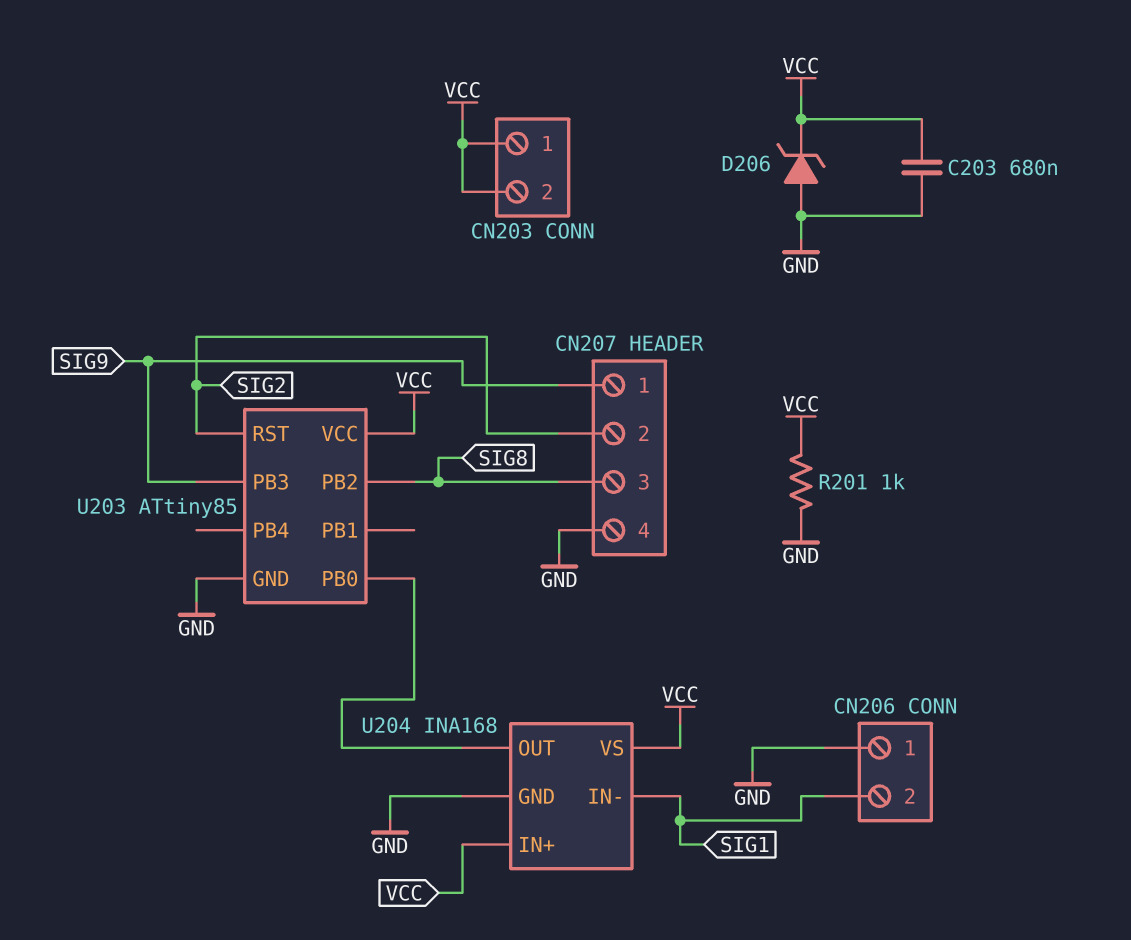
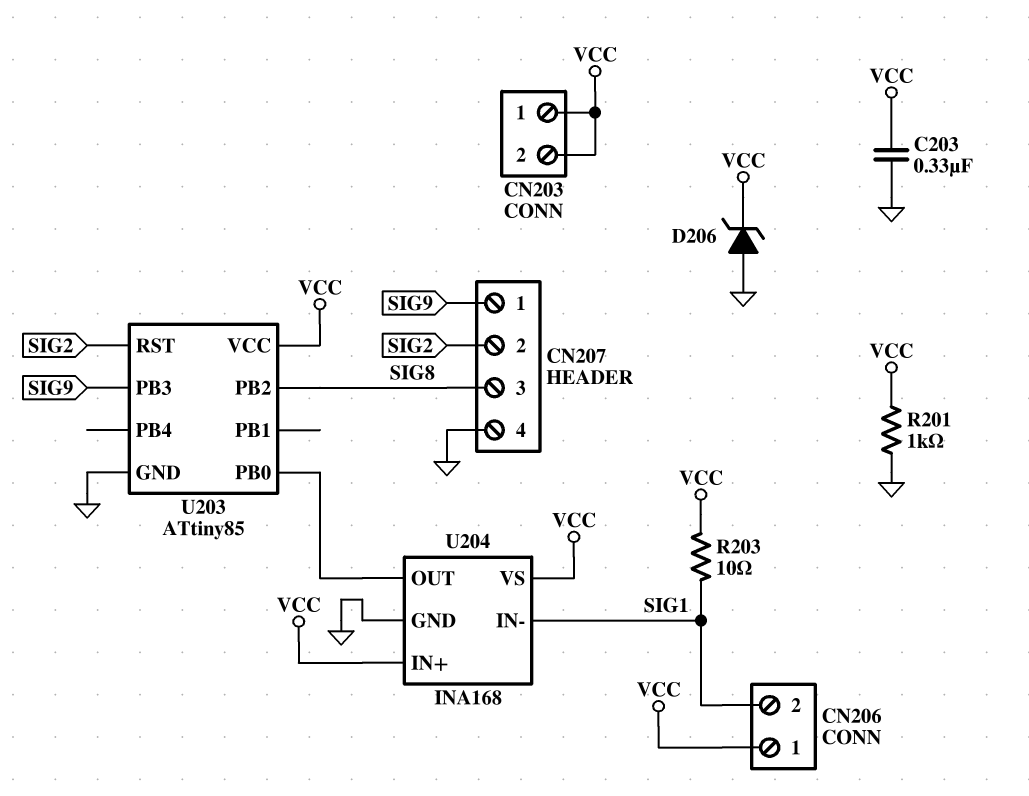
C203: 680nF (GND, VCC) -> 330nF (GND, VCC)
CN206 pin 1: GND -> VCC
R203: none -> 10 (SIG1, VCC)

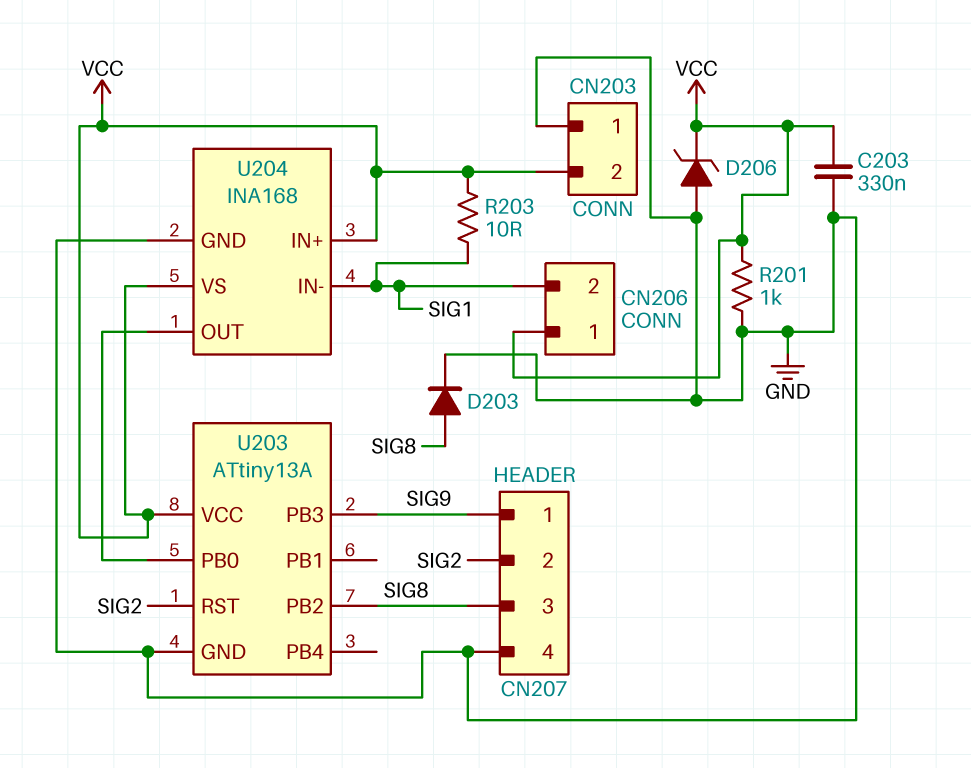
CN203 pin 1: VCC -> GND
D203: none -> diode (A SIG8, K GND)
U203: ATtiny85 -> ATtiny13A

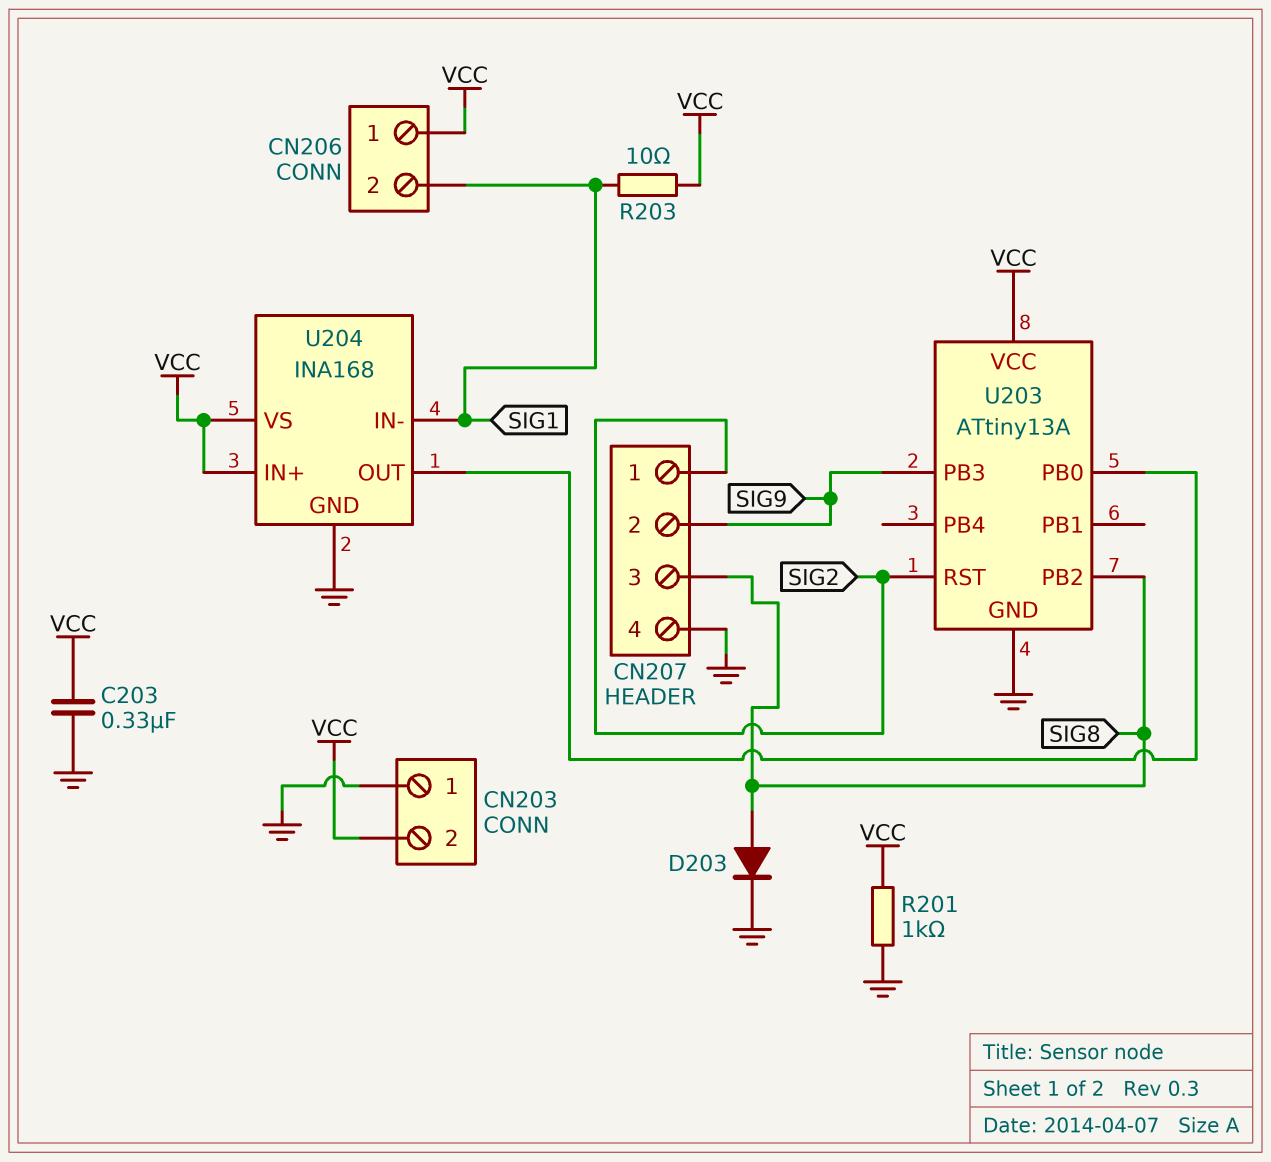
CN207 pin 1: SIG9 -> SIG2
CN207 pin 2: SIG2 -> SIG9
D206: zener (A GND, K VCC) -> none

